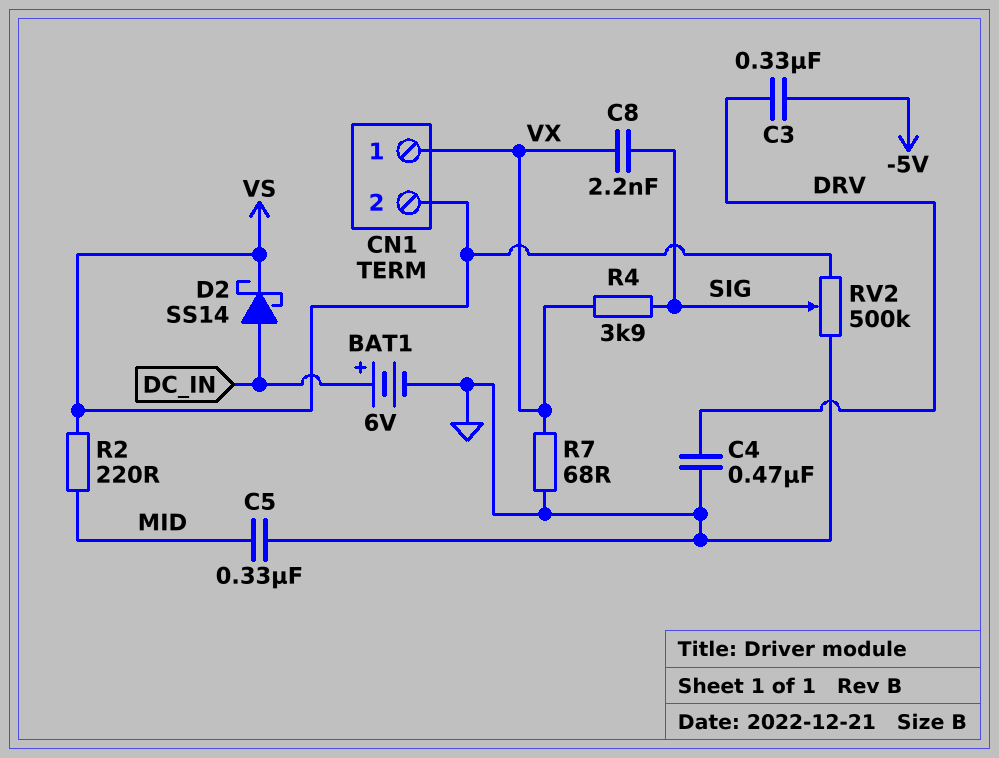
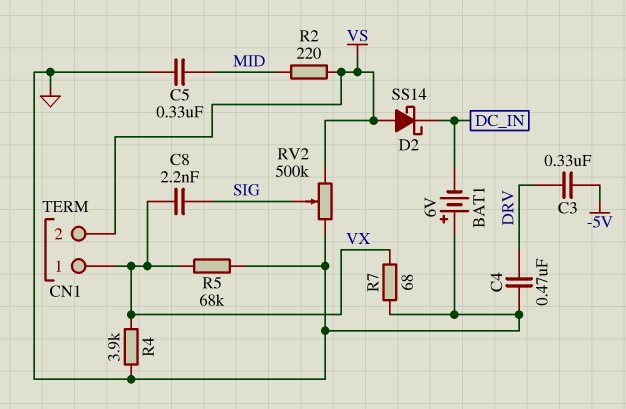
BAT1: 6V (plus DC_IN, minus GND) -> 6V (plus GND, minus DC_IN)
D2: schottky SS14 (A DC_IN, K VS) -> schottky SS14 (A VS, K DC_IN)
R4: 3.9k (SIG, VX) -> 3.9k (GND, VX)
R5: none -> 68k (GND, VX)

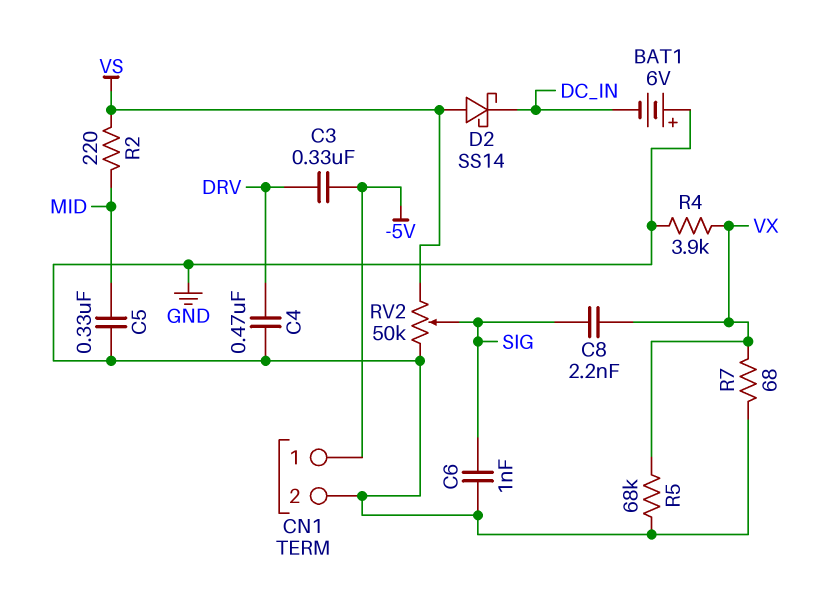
C6: none -> 1nF (GND, SIG)
CN1 pin 1: VX -> -5V
CN1 pin 2: VS -> GND
RV2: 500k (GND, VS, wiper SIG) -> 50k (GND, VS, wiper SIG)

